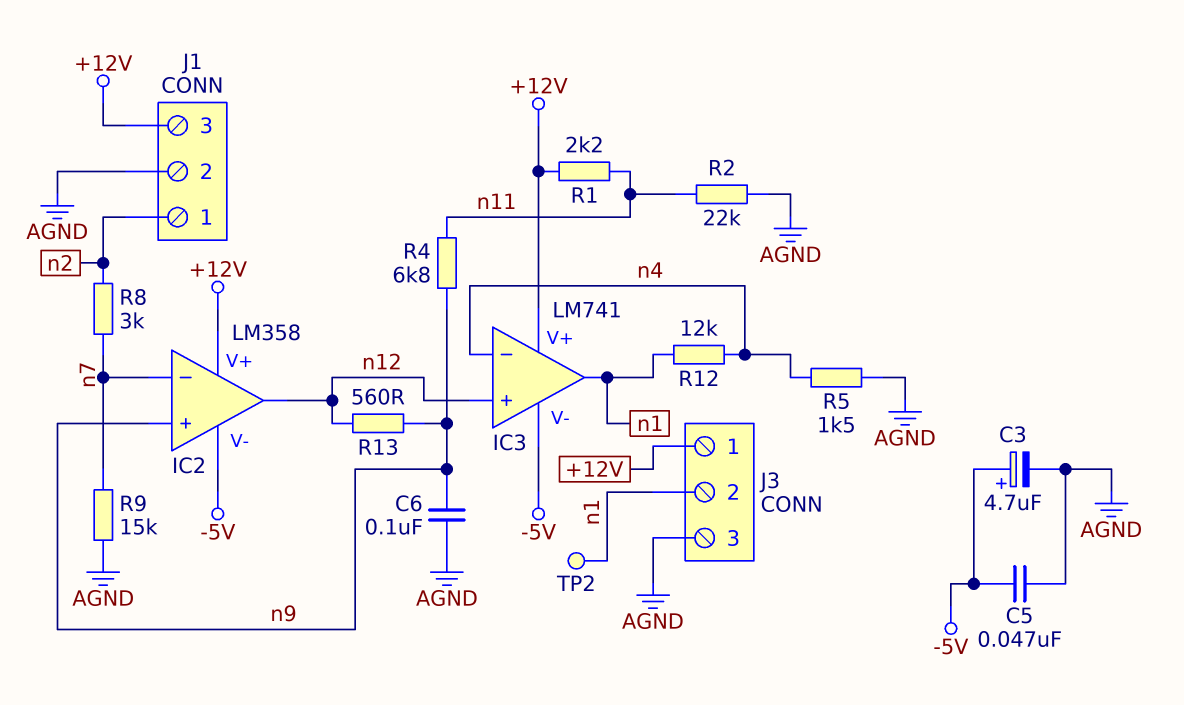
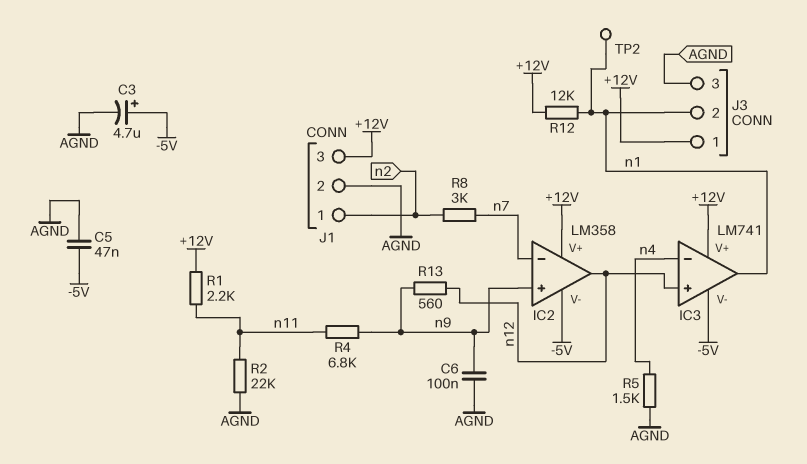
R9: 15k (AGND, n7) -> none
R12: 12k (n1, n4) -> 12k (+12V, n1)

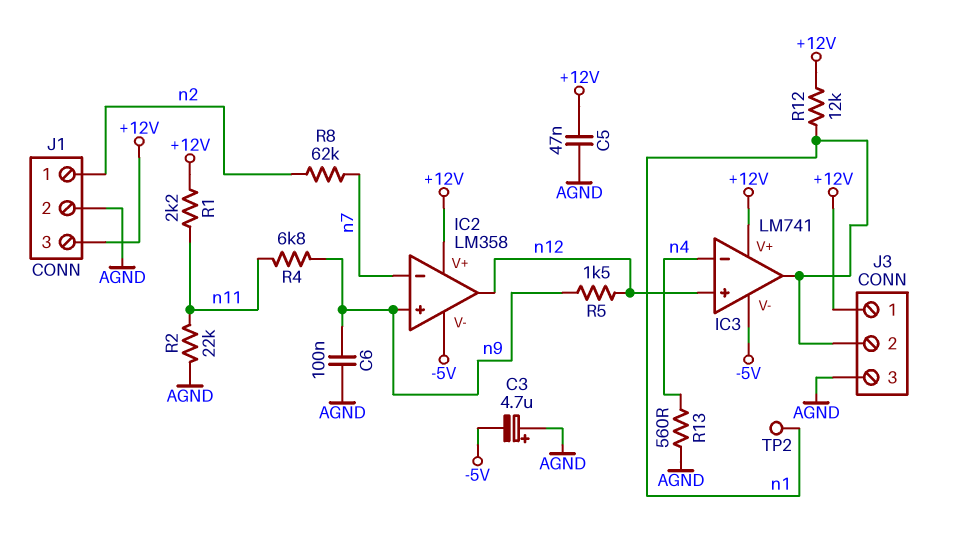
C3: 4.7uF (plus -5V, minus AGND) -> 4.7uF (plus AGND, minus -5V)
C5: 47nF (-5V, AGND) -> 47nF (+12V, AGND)
R5: 1.5k (AGND, n4) -> 1.5k (n9, n12)
R8: 3k (n2, n7) -> 62k (n2, n7)
R13: 560 (n9, n12) -> 560 (AGND, n4)

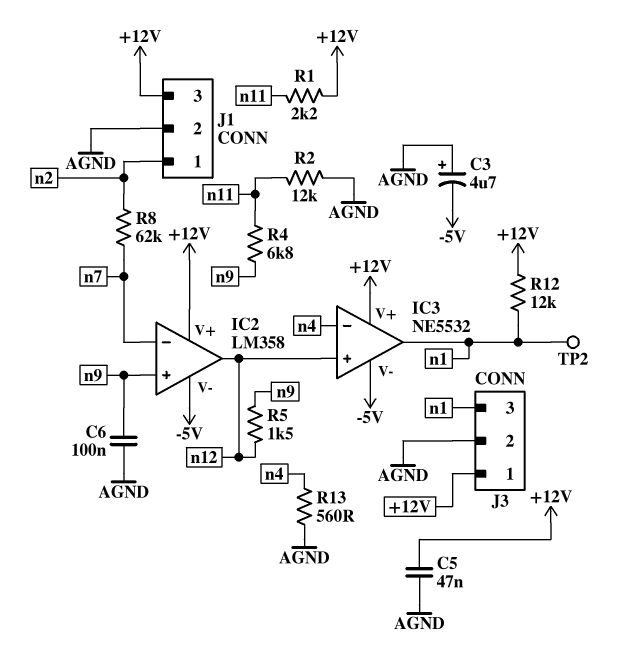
IC3: LM741 -> NE5532
J3 pin 2: n1 -> AGND
J3 pin 3: AGND -> n1
R2: 22k (AGND, n11) -> 12k (AGND, n11)

